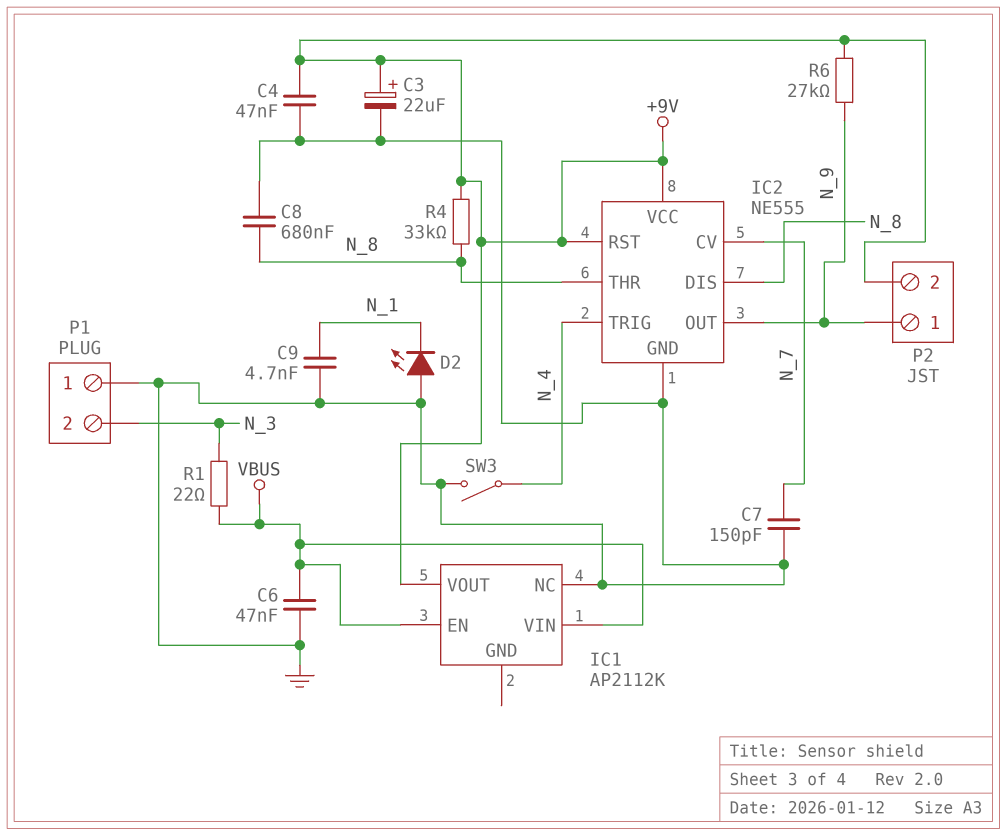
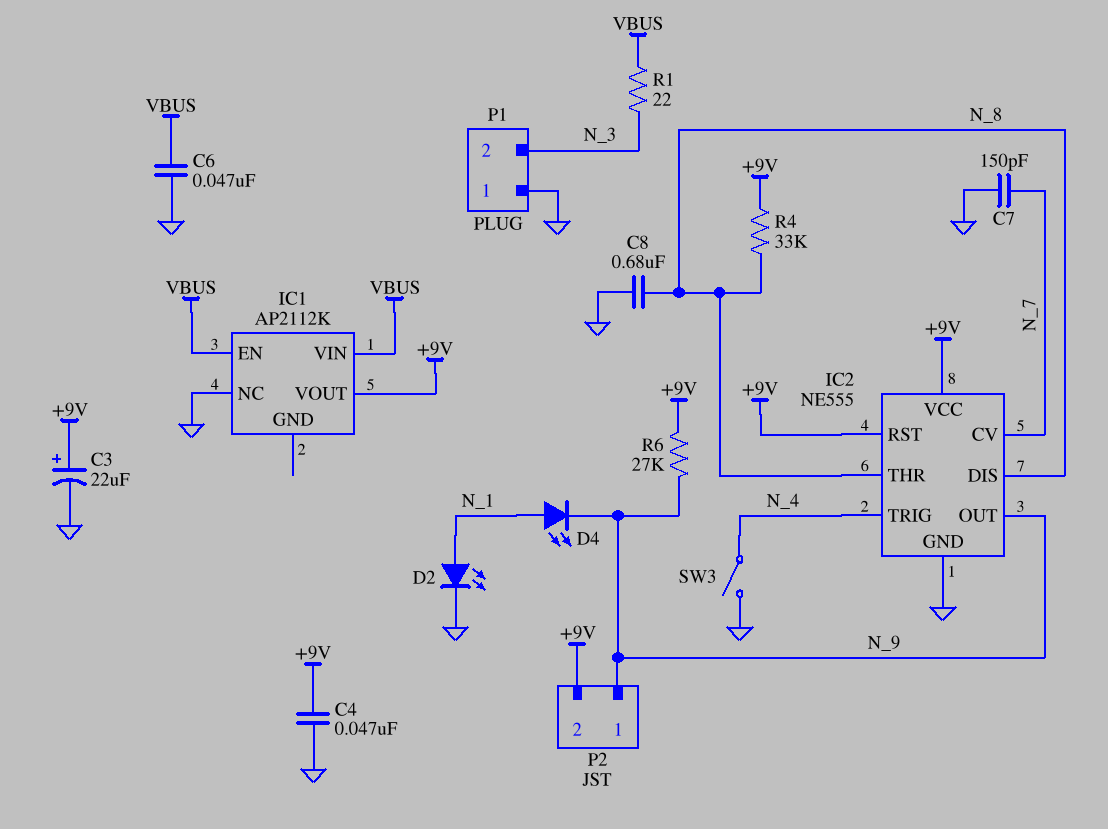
C9: 4.7nF (GND, N_1) -> none
D2: LED (A GND, K N_1) -> LED (A N_1, K GND)
D4: none -> LED (A N_1, K N_9)

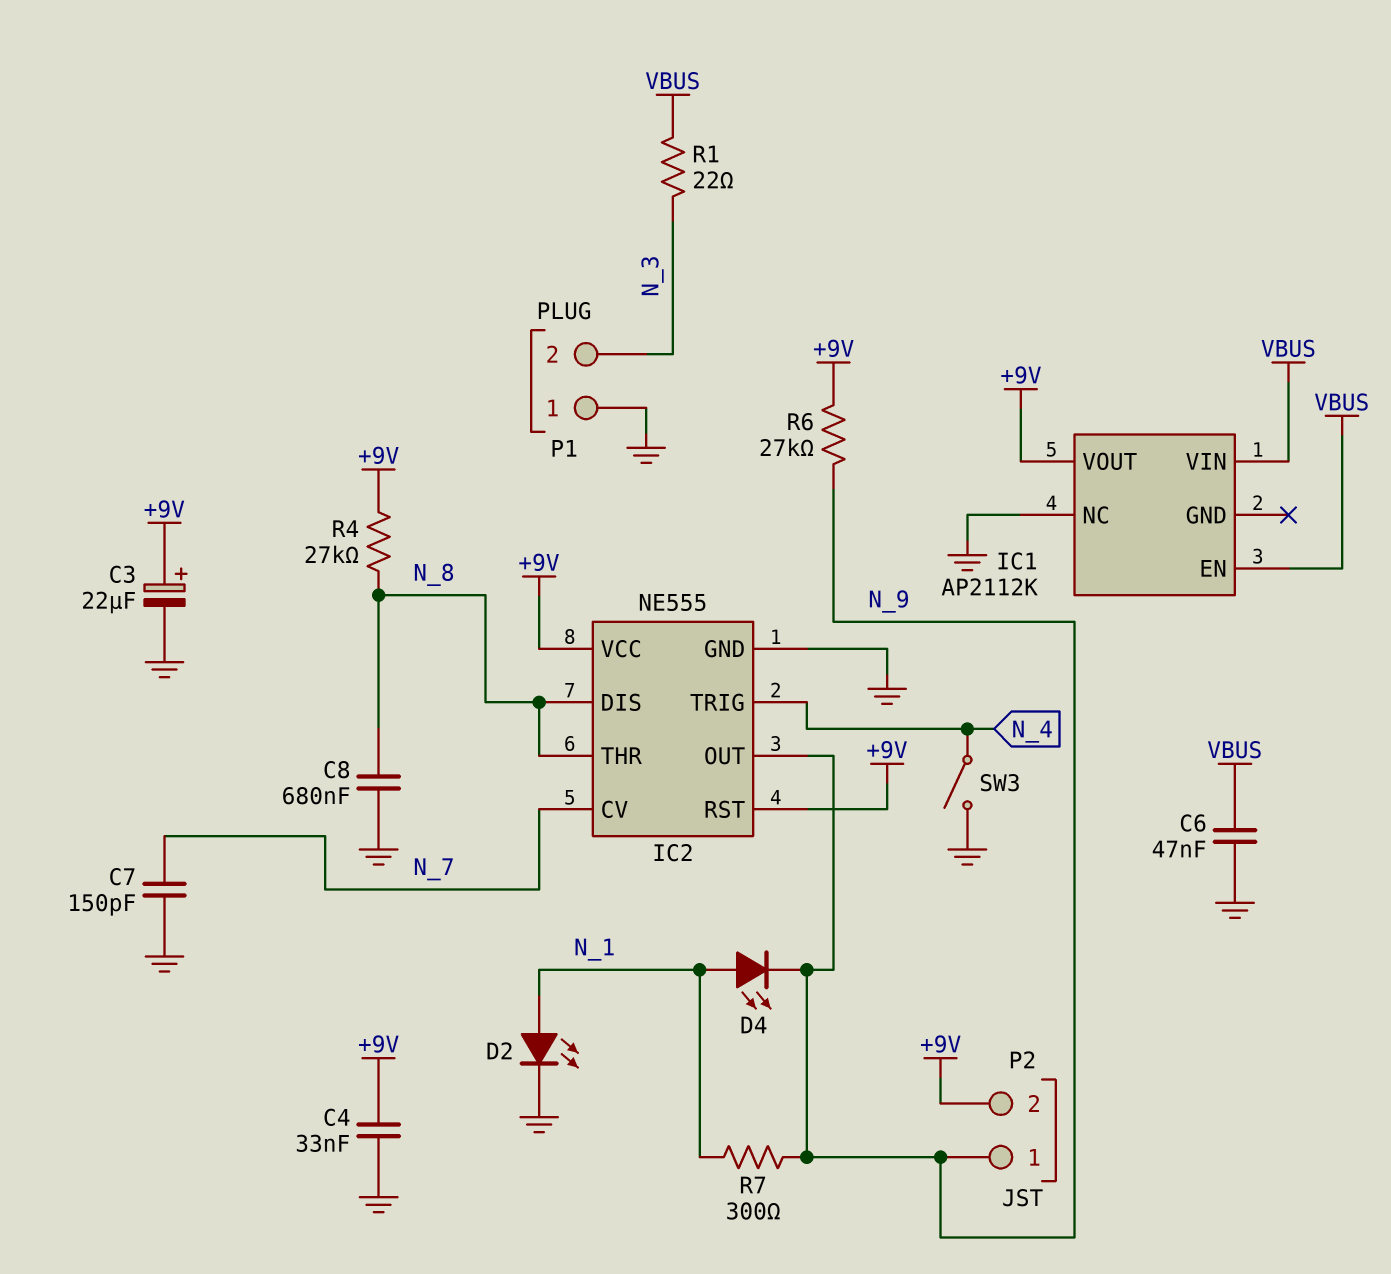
C4: 47nF (+9V, GND) -> 33nF (+9V, GND)
R4: 33k (+9V, N_8) -> 27k (+9V, N_8)
R7: none -> 300 (N_1, N_9)

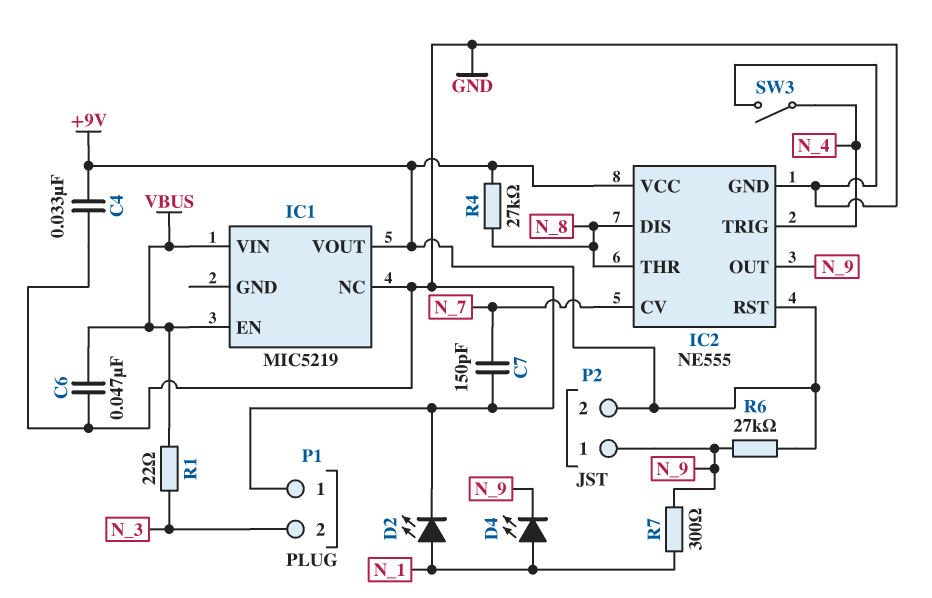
C3: 22uF (plus +9V, minus GND) -> none
C8: 680nF (GND, N_8) -> none
IC1: AP2112K -> MIC5219

